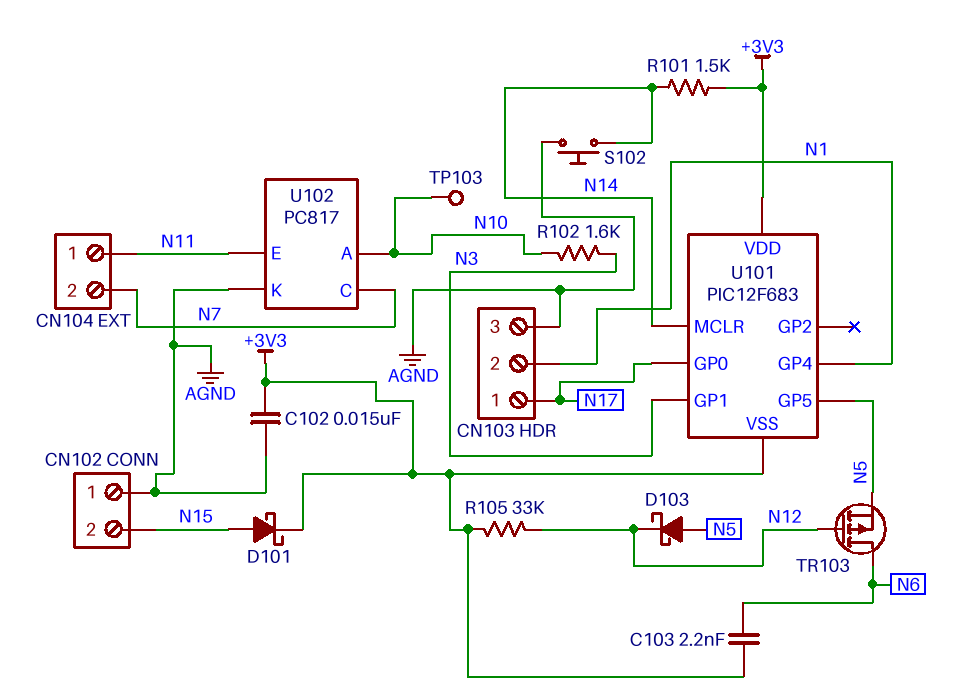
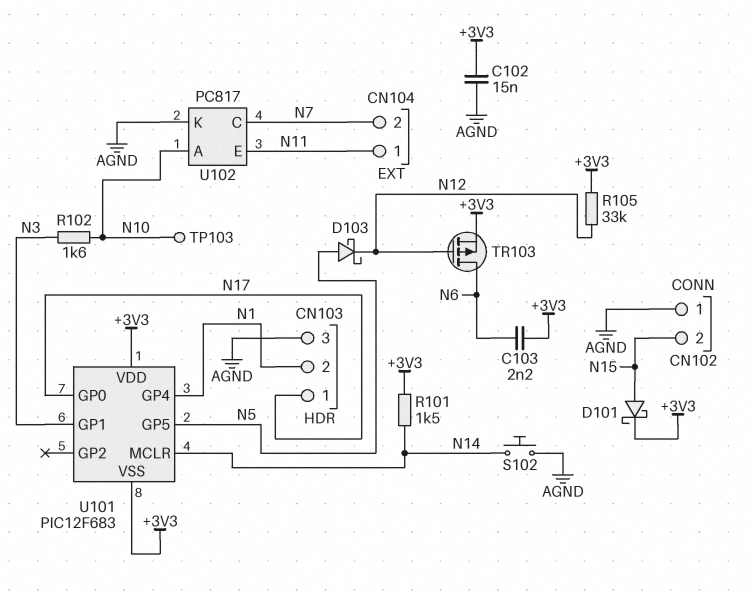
TR103: PMOS (G N12, D N6, S N5) -> PMOS (G N12, D N6, S +3V3)

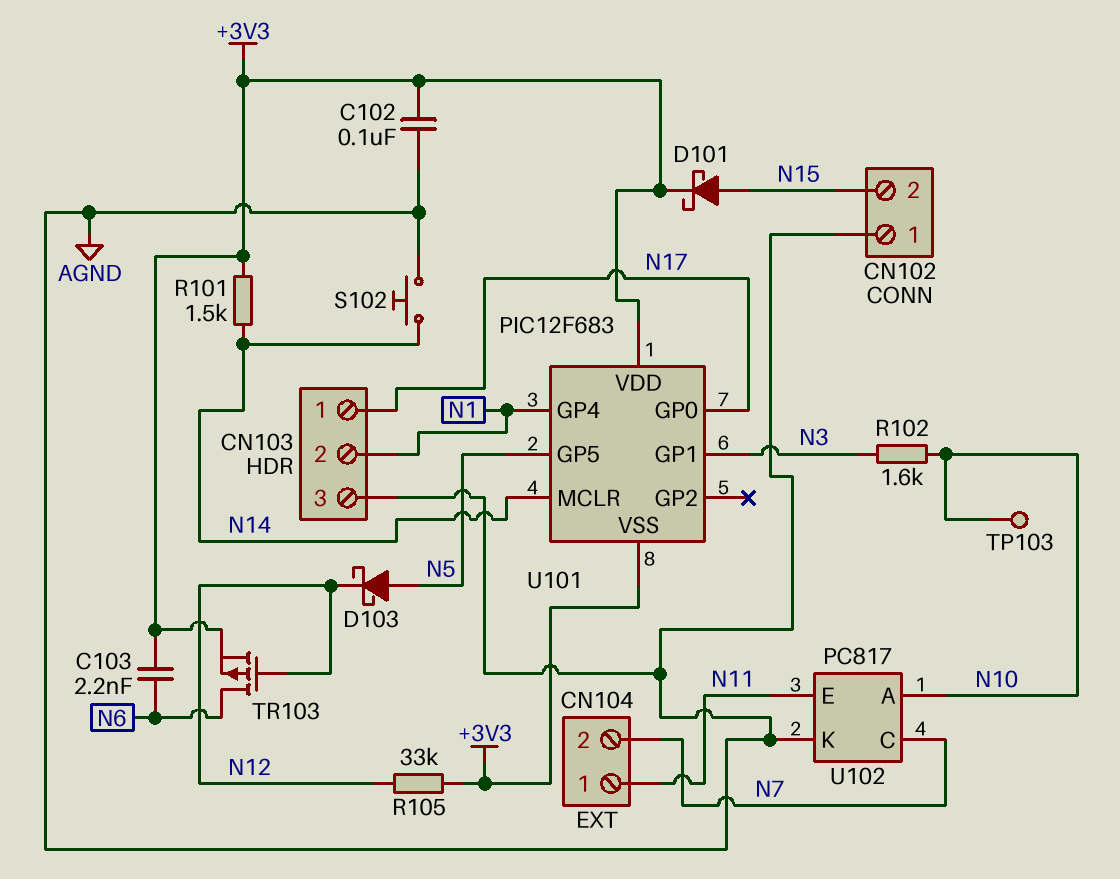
C102: 15nF (+3V3, AGND) -> 100nF (+3V3, AGND)

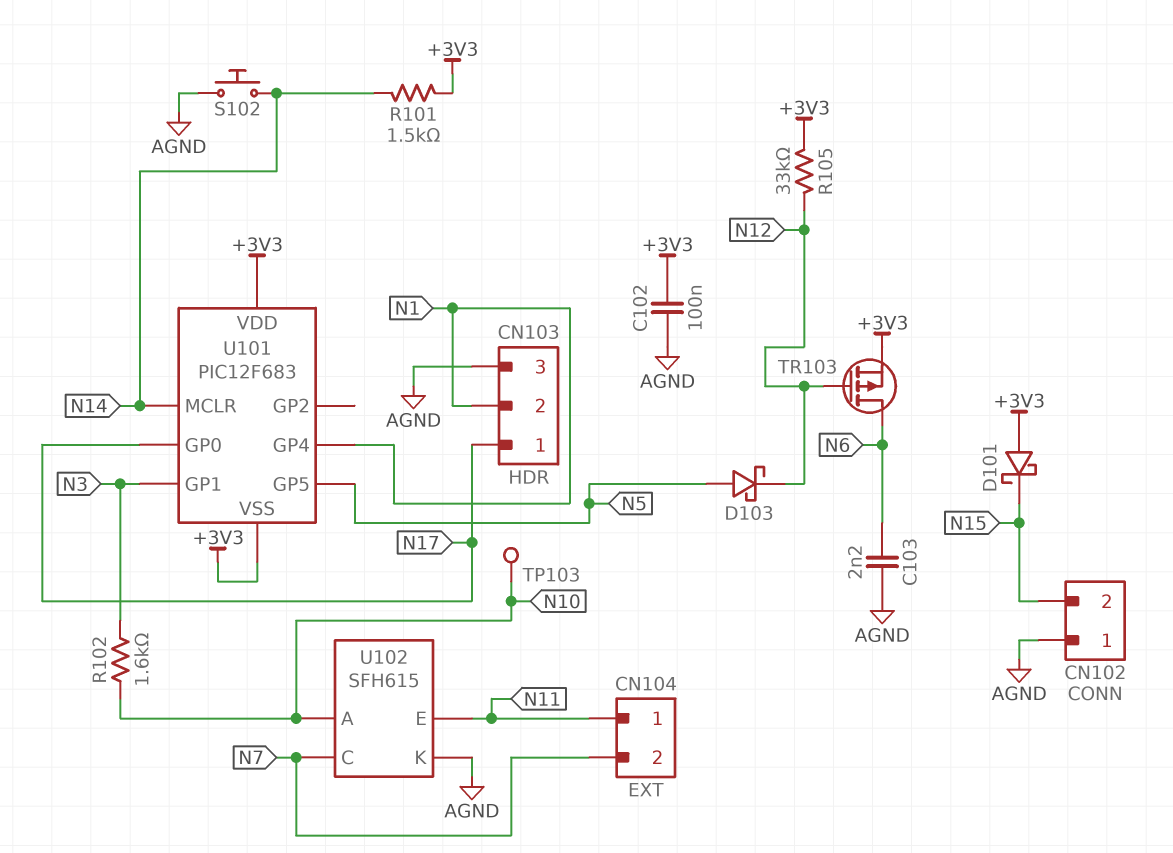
C103: 2.2nF (+3V3, N6) -> 2.2nF (AGND, N6)
D101: schottky (A N15, K +3V3) -> schottky (A +3V3, K N15)
U102: PC817 -> SFH615

